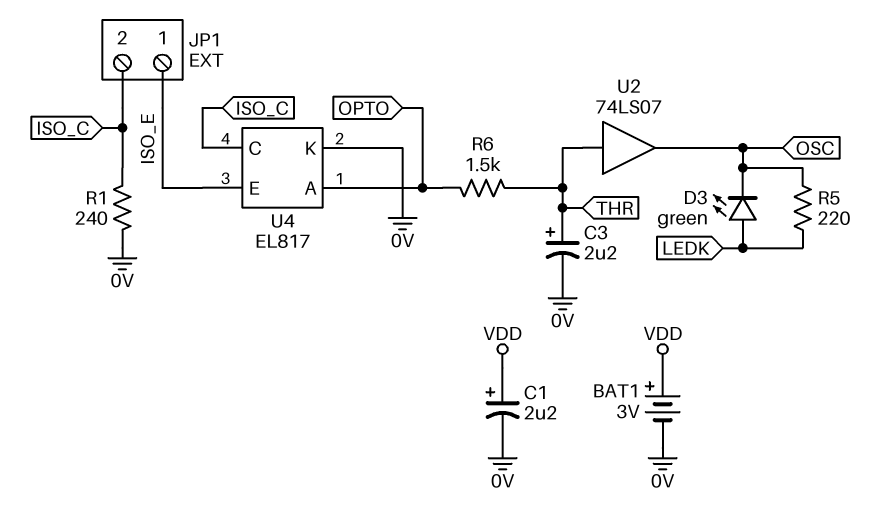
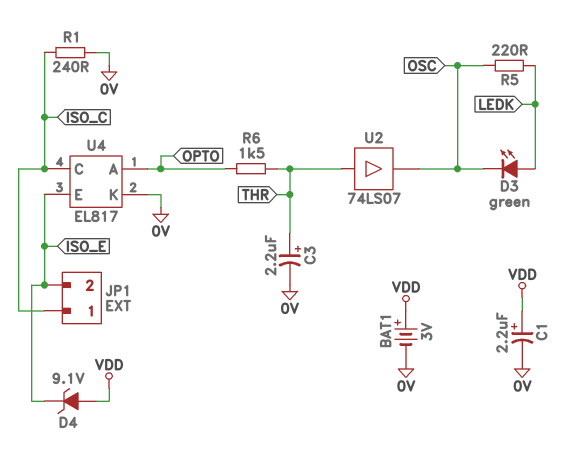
D4: none -> zener 9.1V (A VDD, K ISO_E)
JP1 pin 1: ISO_E -> ISO_C
JP1 pin 2: ISO_C -> ISO_E

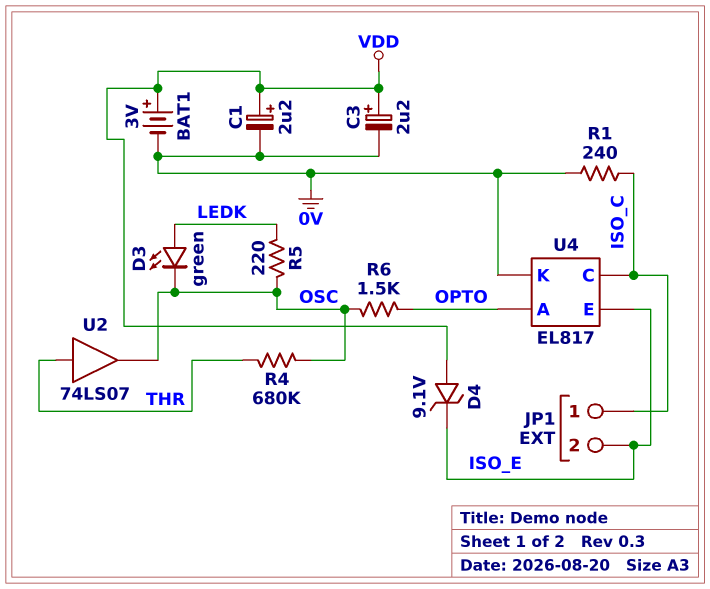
C3: 2.2uF (plus THR, minus 0V) -> 2.2uF (plus VDD, minus 0V)
R4: none -> 680k (OSC, THR)
R6: 1.5k (OPTO, THR) -> 1.5k (OPTO, OSC)

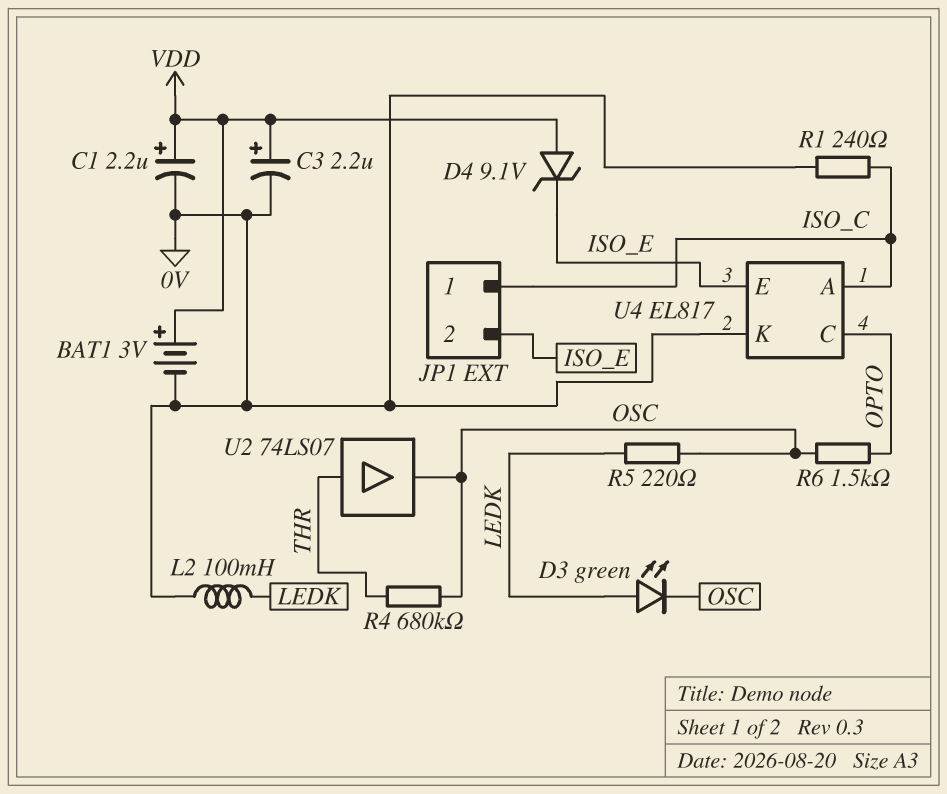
L2: none -> 100mH (0V, LEDK)
U4 pin A: OPTO -> ISO_C
U4 pin C: ISO_C -> OPTO

